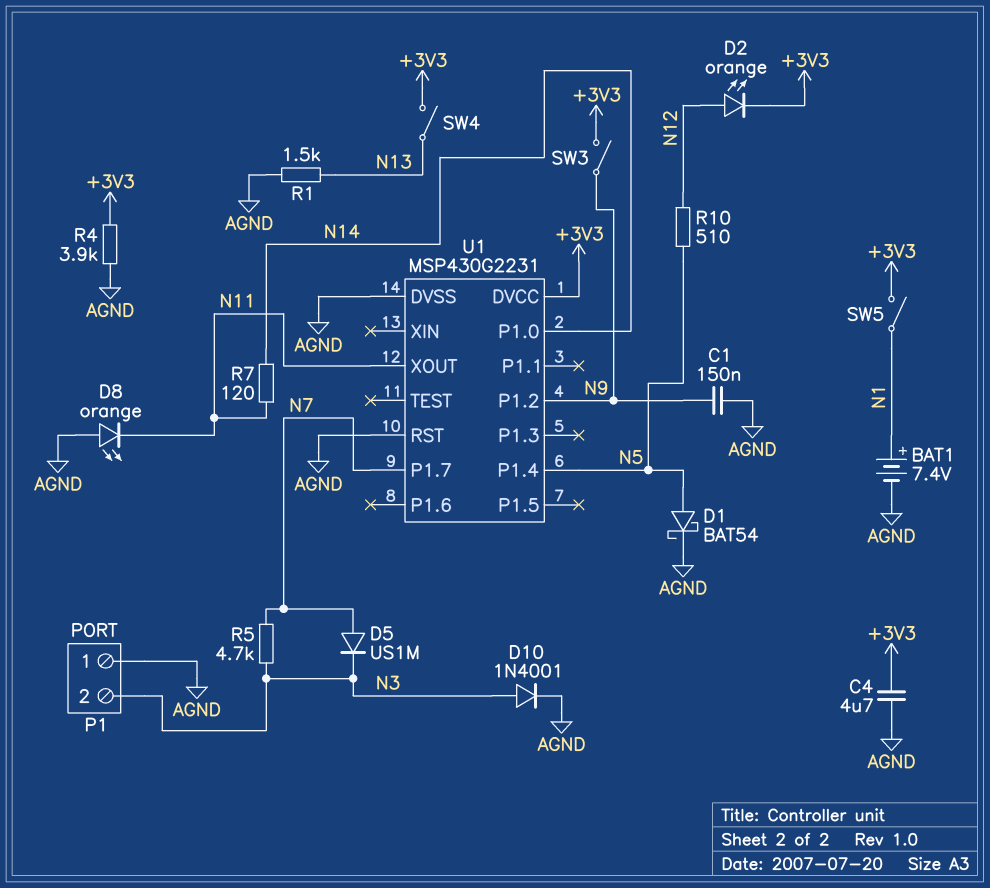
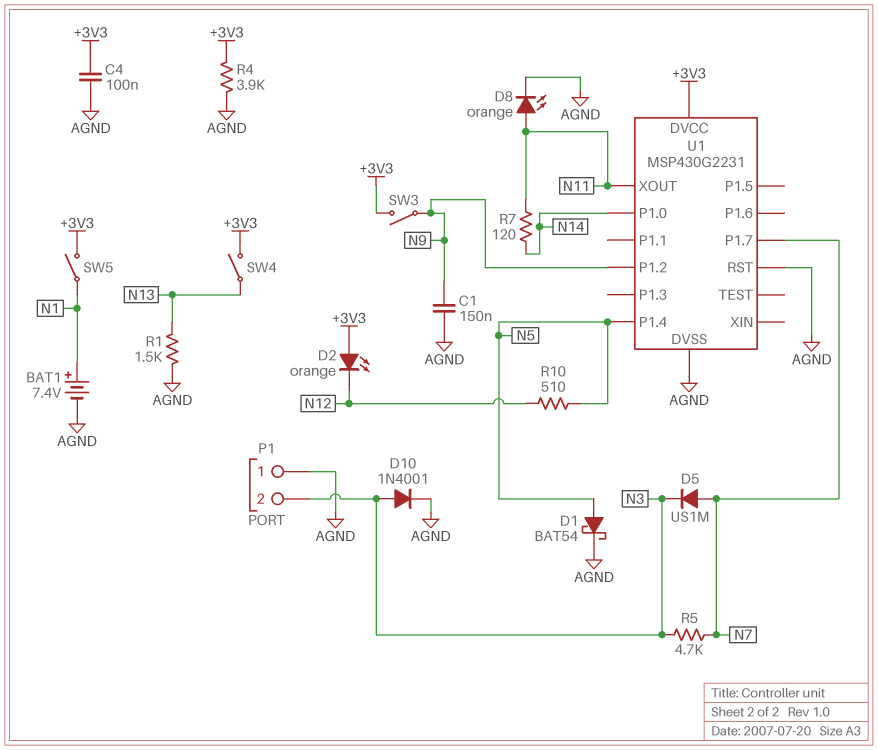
C4: 4.7uF (+3V3, AGND) -> 100nF (+3V3, AGND)
D2: LED orange (A N12, K +3V3) -> LED orange (A +3V3, K N12)
D8: LED orange (A AGND, K N11) -> LED orange (A N11, K AGND)

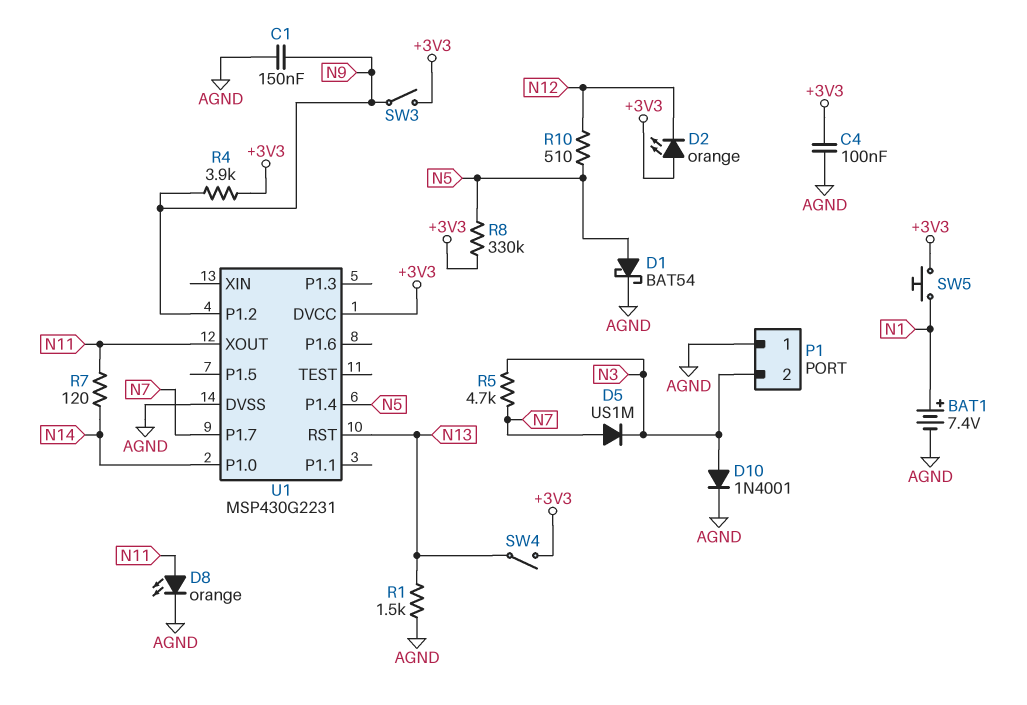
R4: 3.9k (+3V3, AGND) -> 3.9k (+3V3, N9)
R8: none -> 330k (+3V3, N5)
SW5: switch (+3V3, N1) -> button (+3V3, N1)
U1 pin RST: AGND -> N13

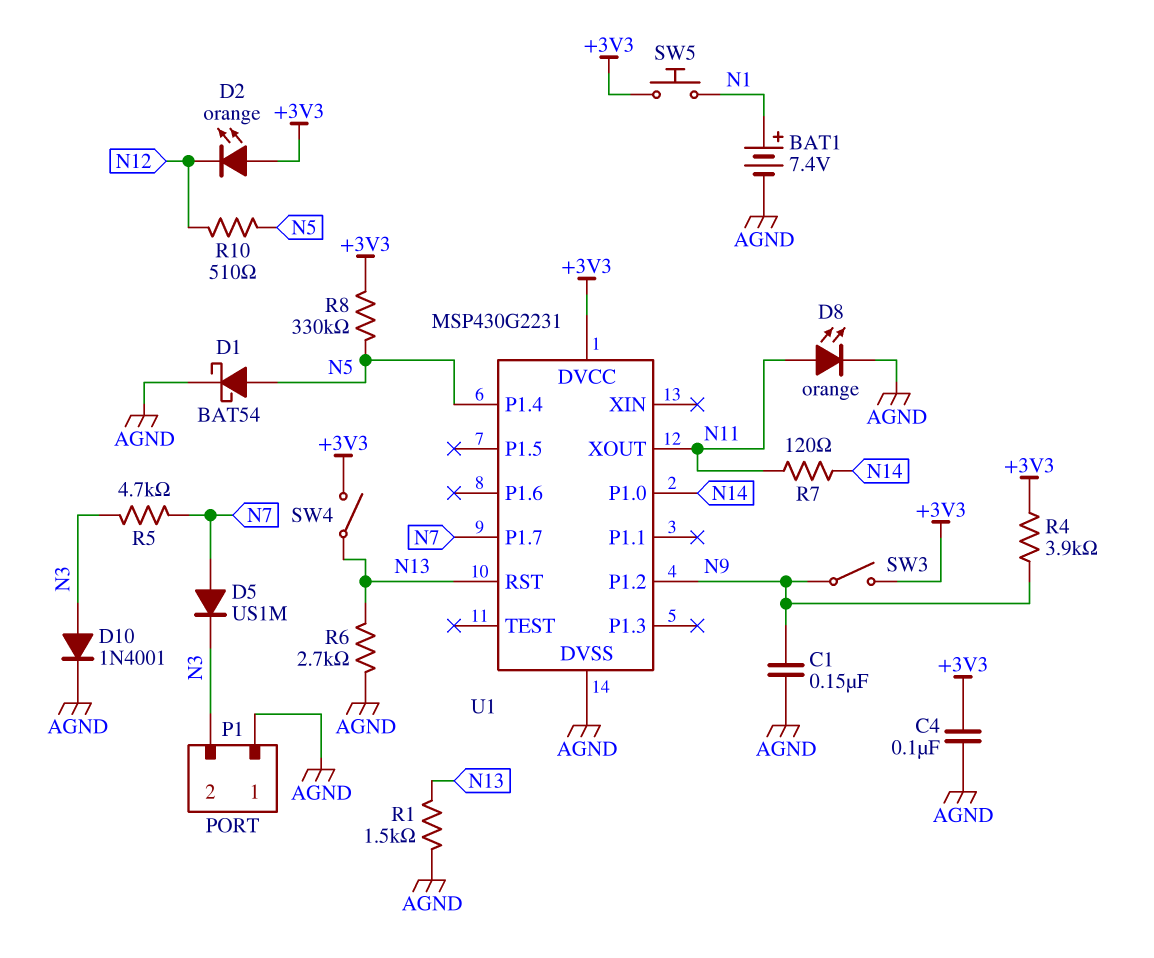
R6: none -> 2.7k (AGND, N13)

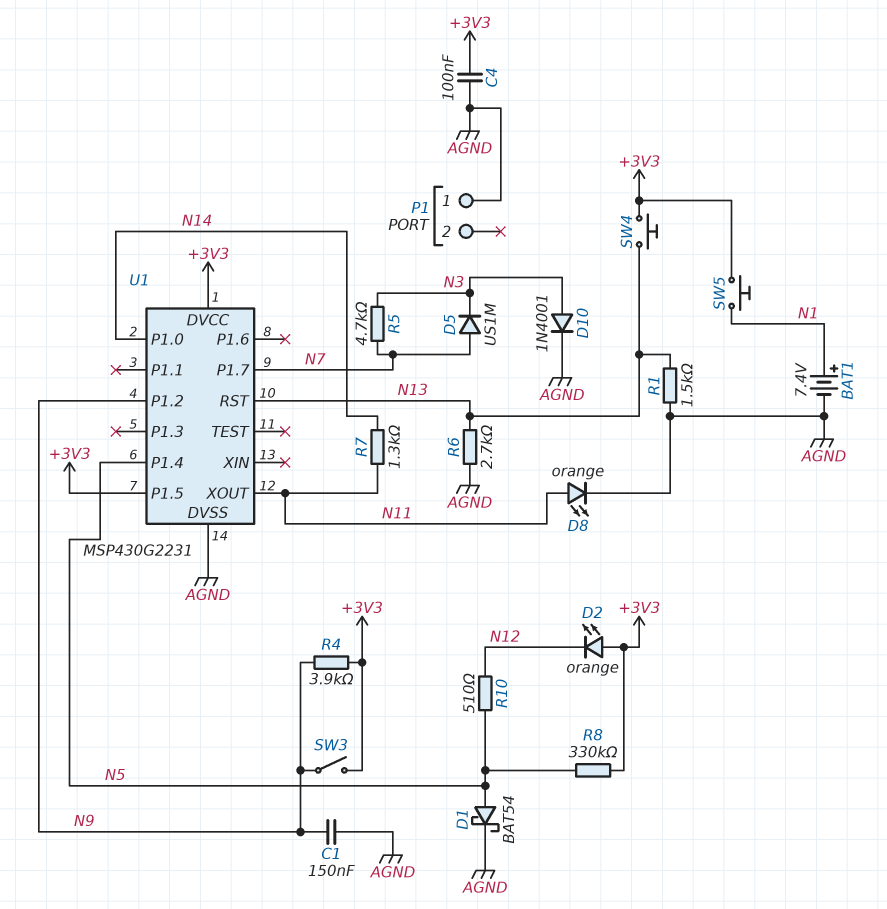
P1 pin 2: N3 -> none
R7: 120 (N11, N14) -> 1.3k (N11, N14)
SW4: switch (+3V3, N13) -> button (+3V3, N13)
U1 pin P1.5: none -> +3V3

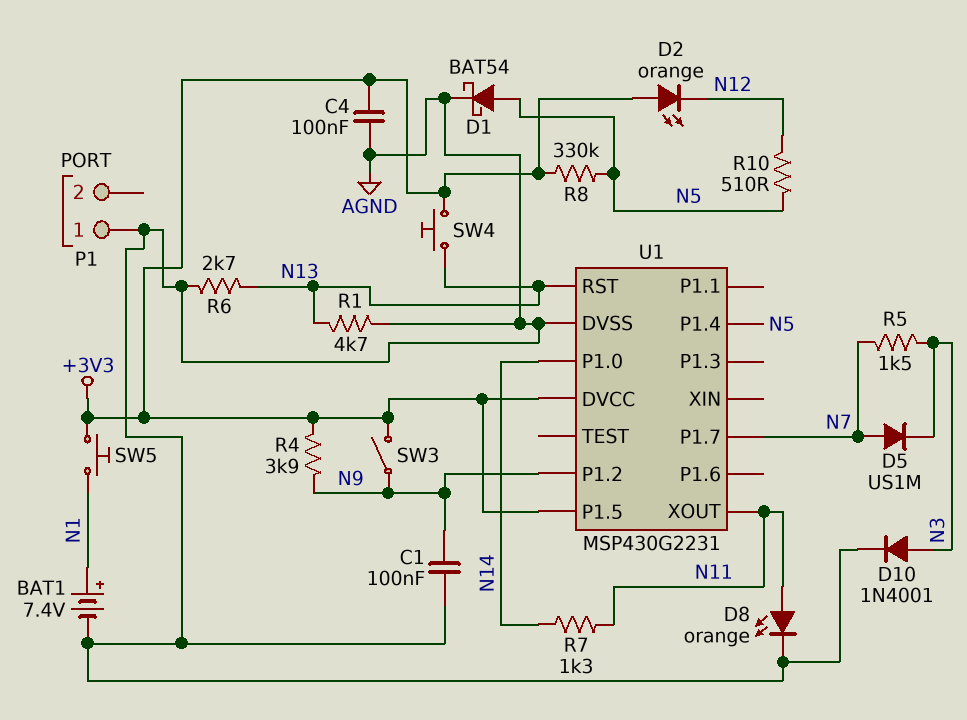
C1: 150nF (AGND, N9) -> 100nF (AGND, N9)
R1: 1.5k (AGND, N13) -> 4.7k (AGND, N13)
R5: 4.7k (N3, N7) -> 1.5k (N3, N7)

